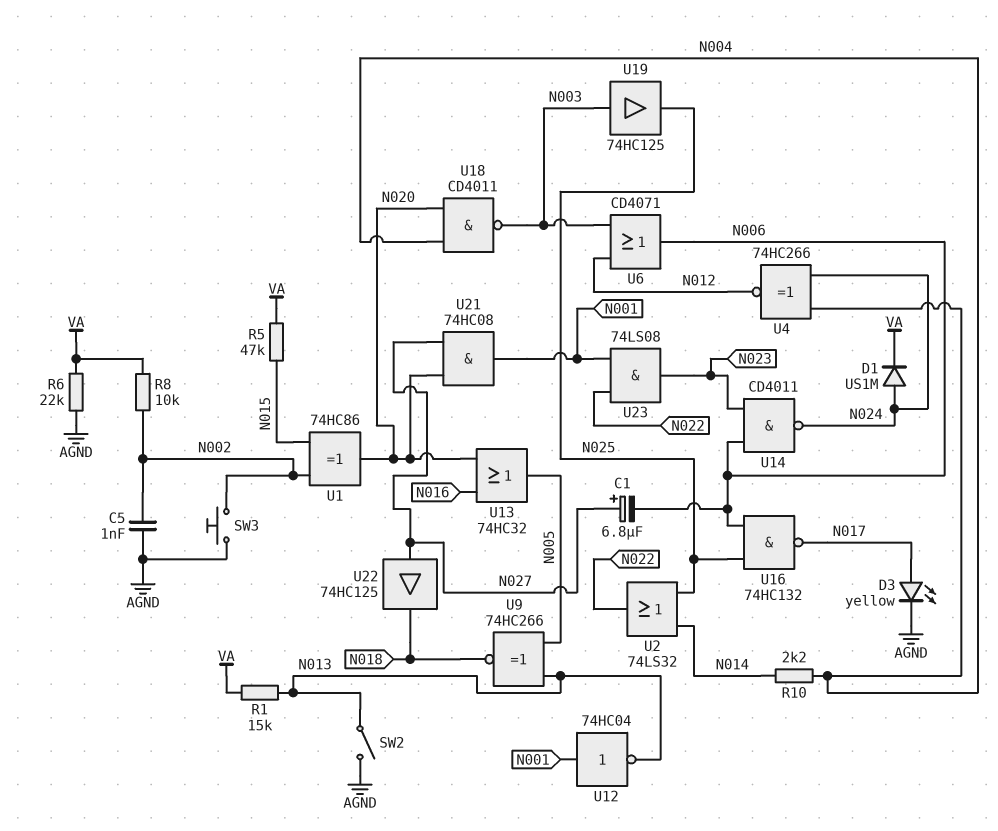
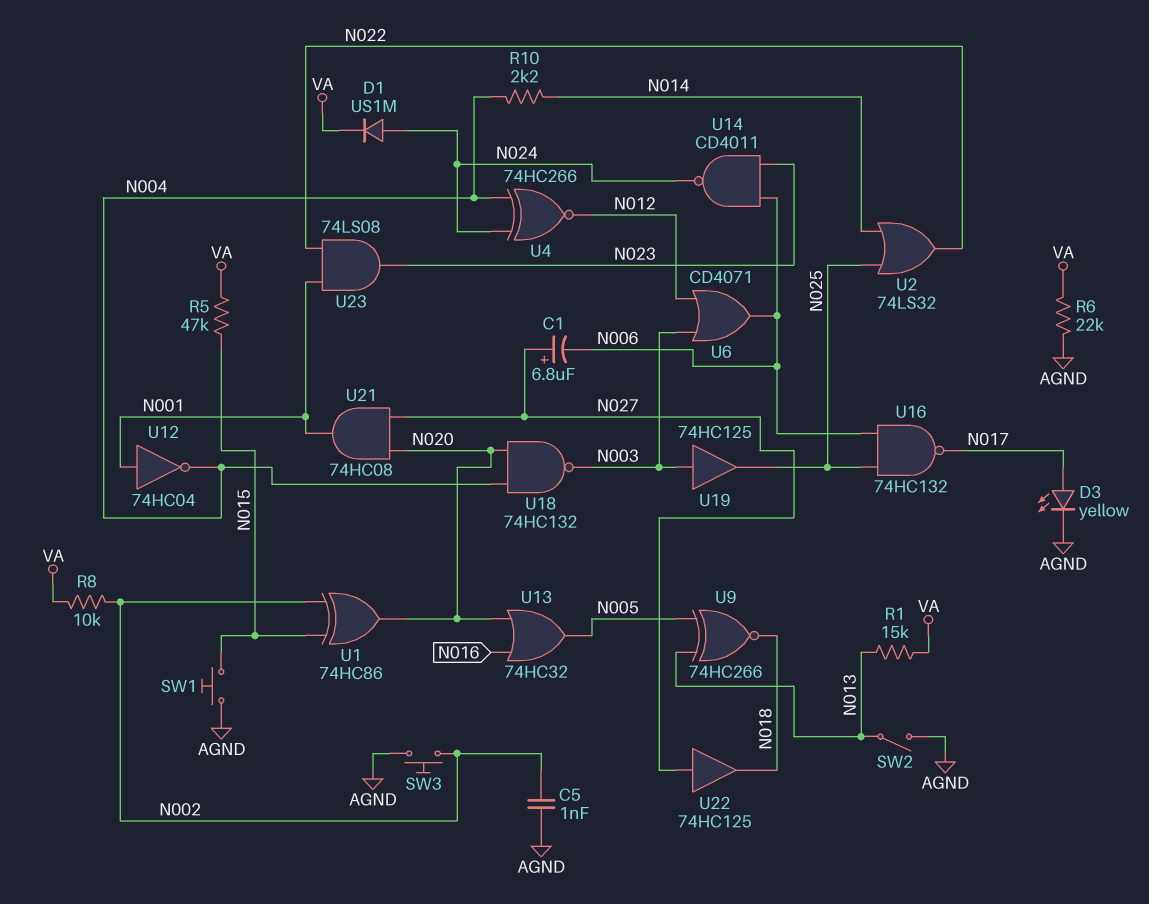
SW1: none -> button (AGND, N015)
U12: NOT 74HC04 (in N001, out N013) -> NOT 74HC04 (in N001, out N004)
U18: NAND CD4011 (in N004, in N020, out N003) -> NAND 74HC132 (in N004, in N020, out N003)

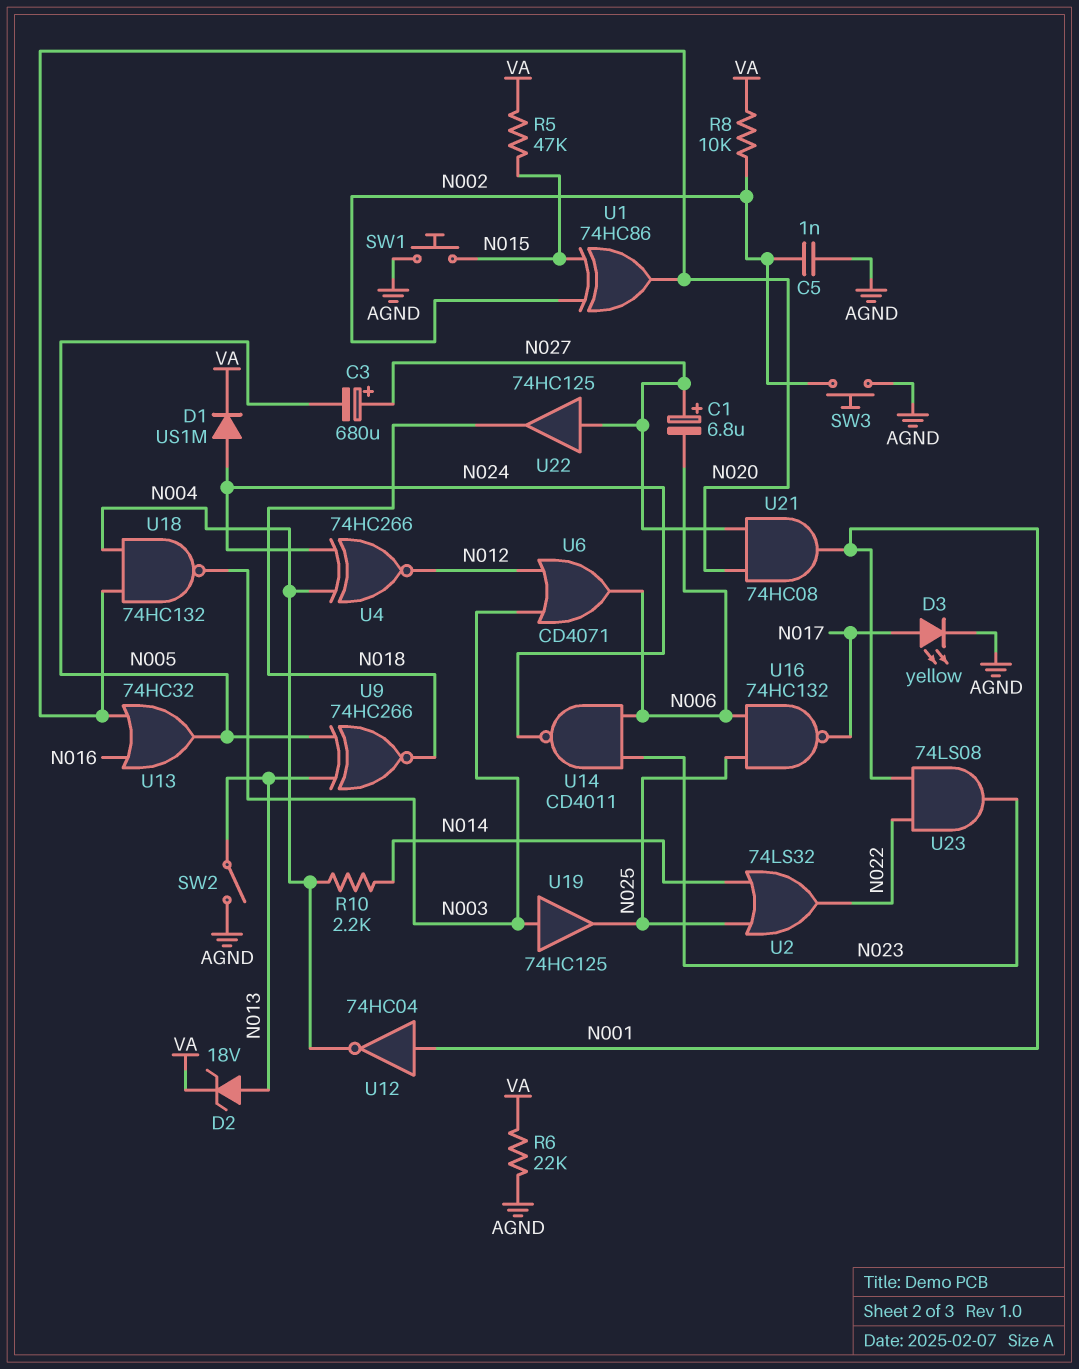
C3: none -> 680uF (plus N027, minus N005)
D2: none -> zener 18V (A N013, K VA)
R1: 15k (N013, VA) -> none

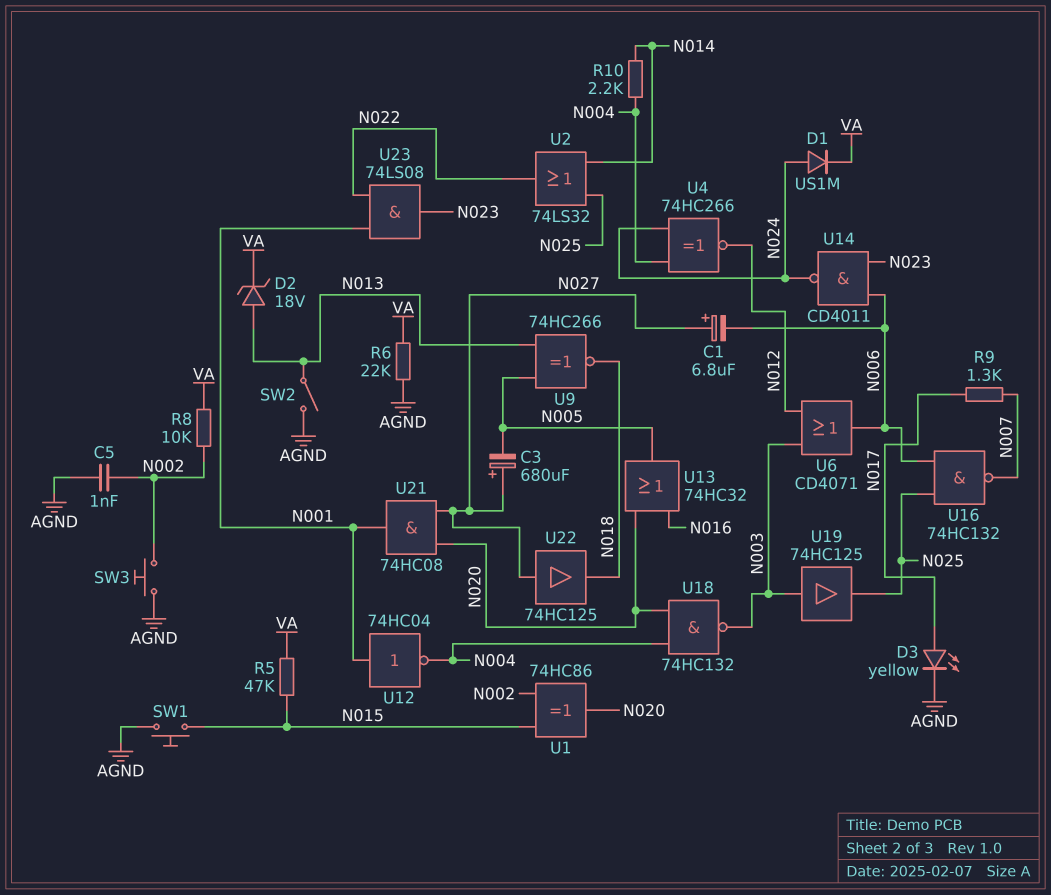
R9: none -> 1.3k (N007, N017)
U16: NAND 74HC132 (in N006, in N025, out N017) -> NAND 74HC132 (in N006, in N025, out N007)

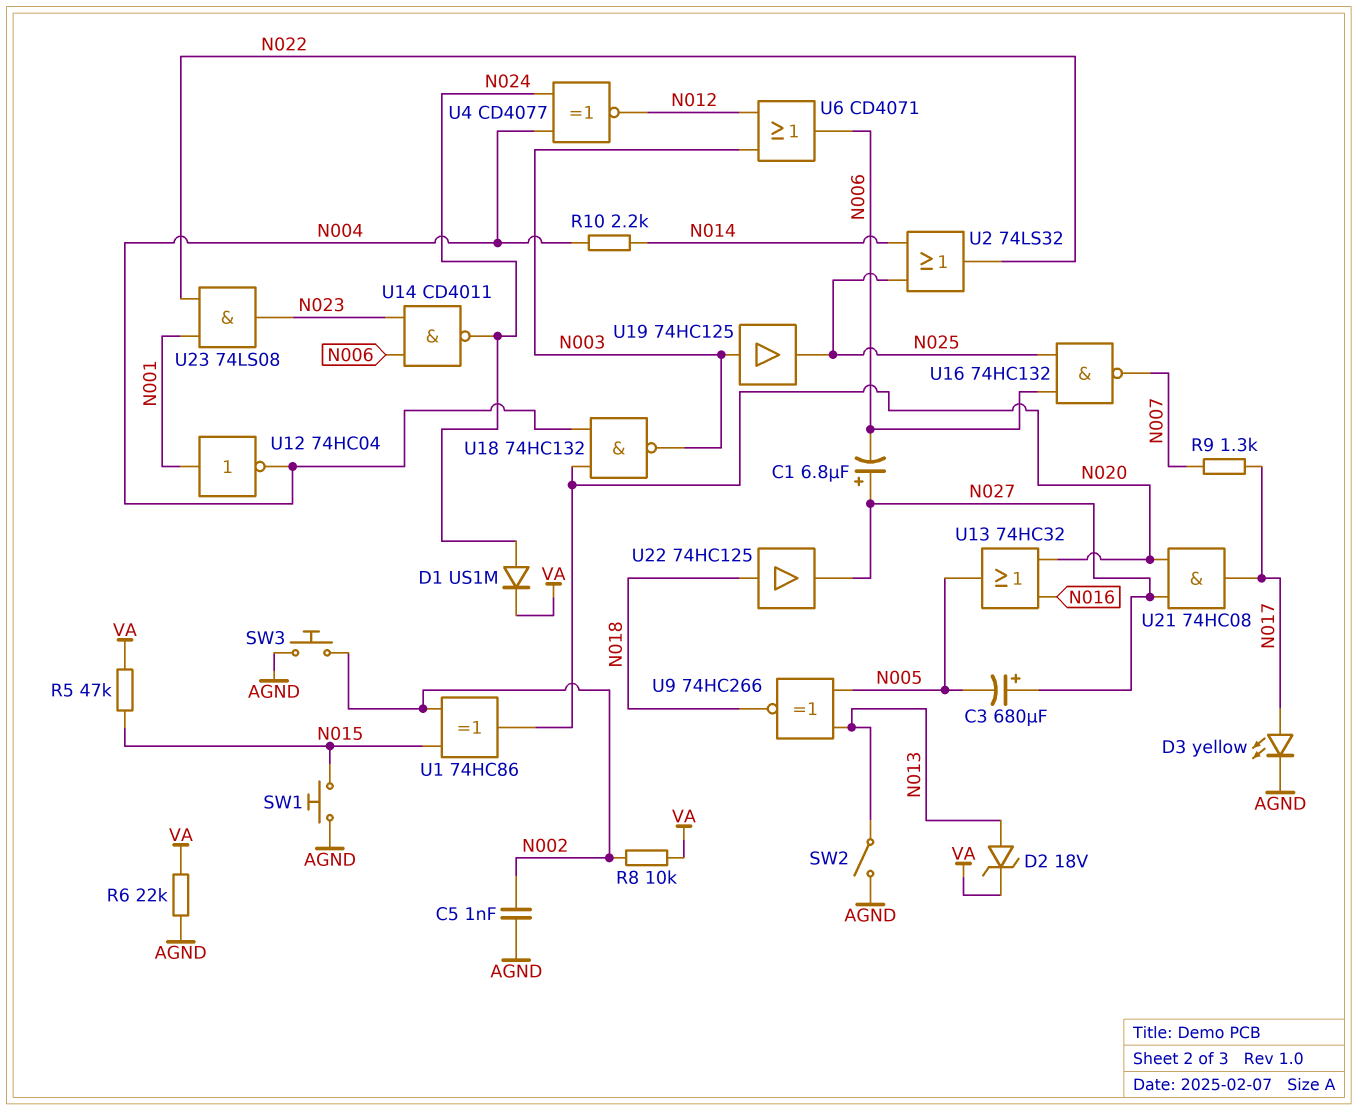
U4: XNOR 74HC266 (in N004, in N024, out N012) -> XNOR CD4077 (in N004, in N024, out N012)
U21: AND 74HC08 (in N020, in N027, out N001) -> AND 74HC08 (in N020, in N027, out N017)
U22: buffer 74HC125 (in N027, out N018) -> buffer 74HC125 (in N018, out N027)

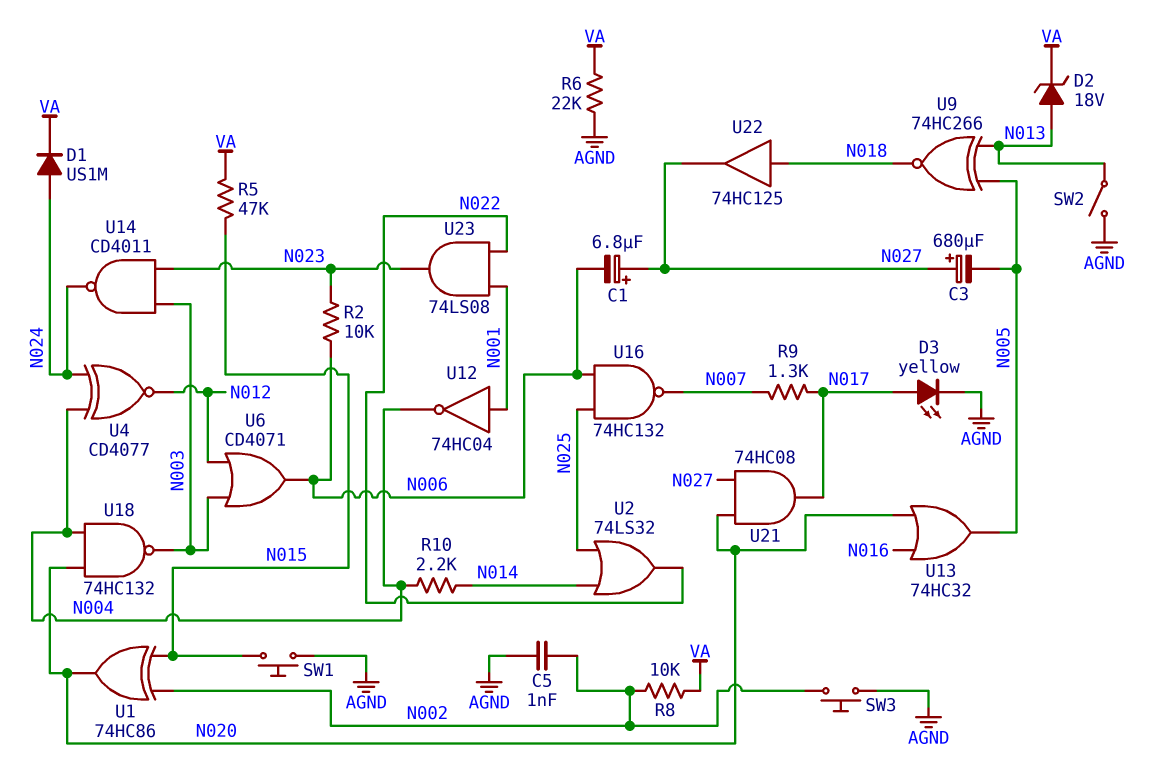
R2: none -> 10k (N006, N023)
U14: NAND CD4011 (in N006, in N023, out N024) -> NAND CD4011 (in N003, in N023, out N024)
U19: buffer 74HC125 (in N003, out N025) -> none

